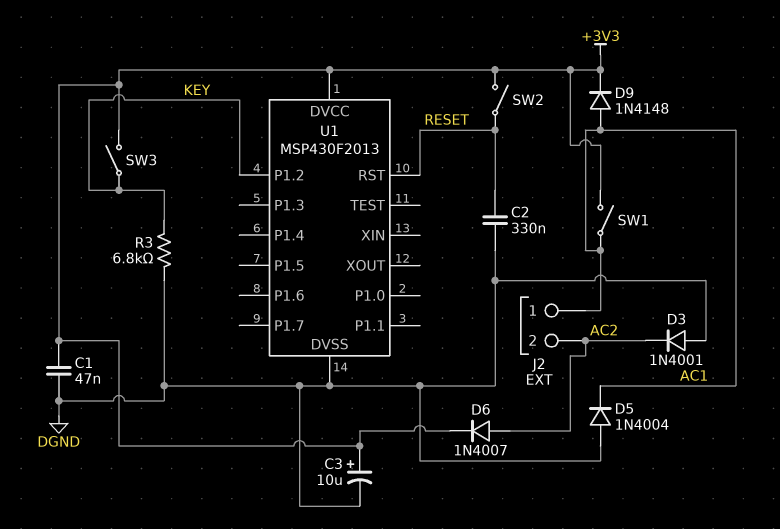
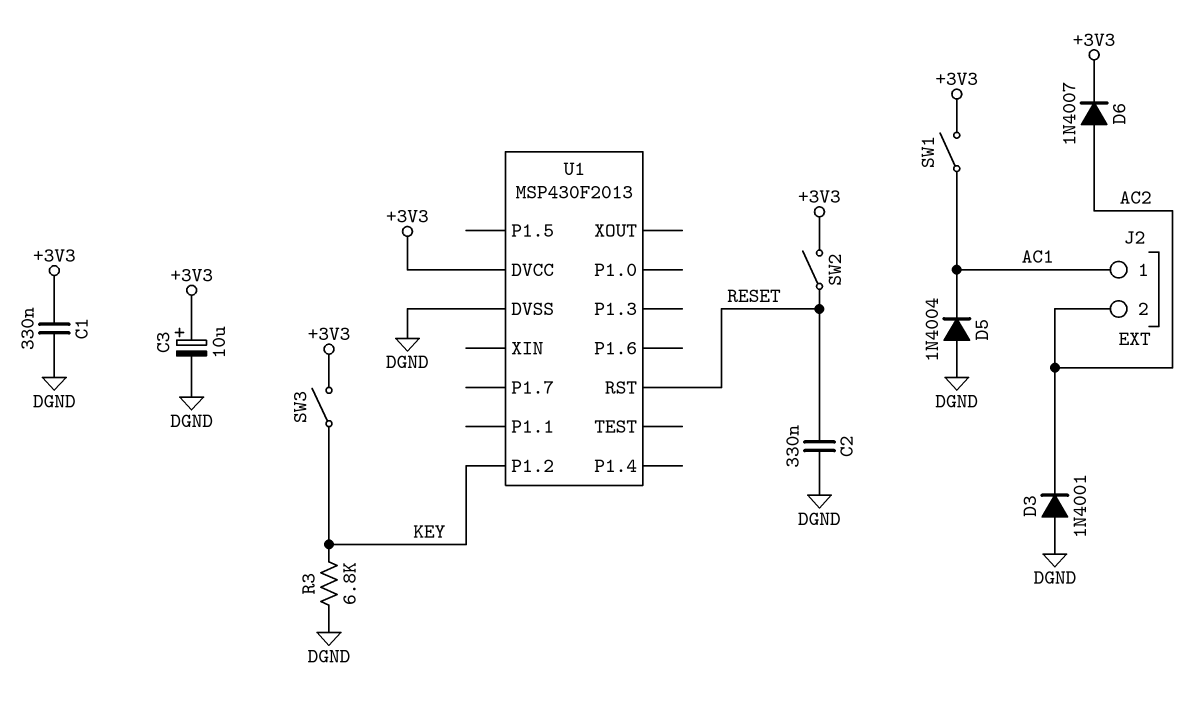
C1: 47nF (+3V3, DGND) -> 330nF (+3V3, DGND)
D9: diode 1N4148 (A AC1, K +3V3) -> none

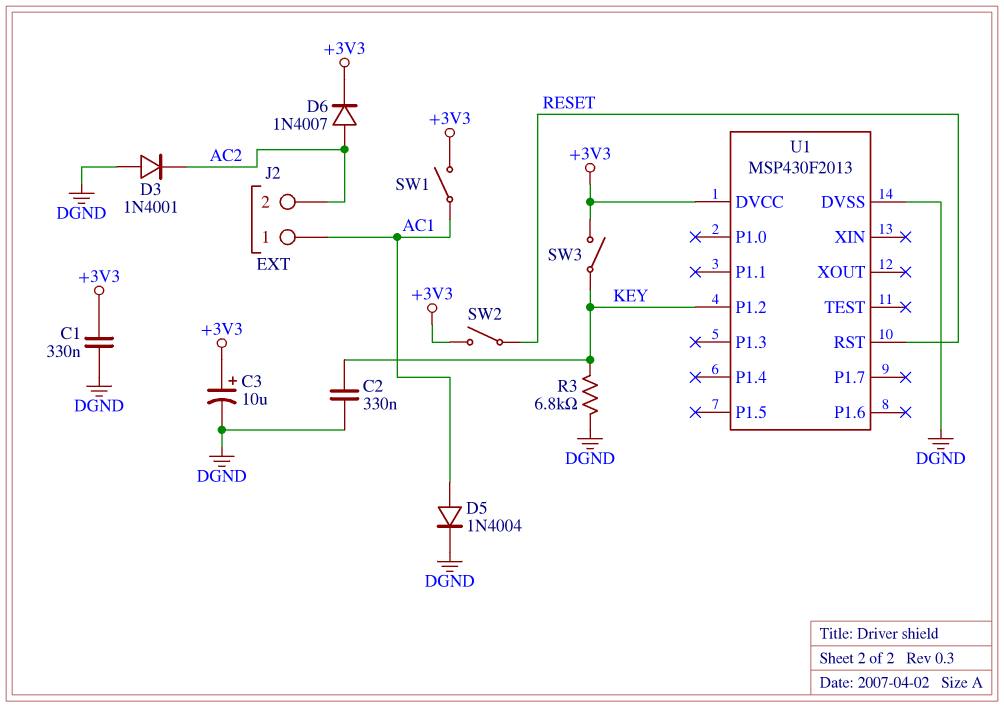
C2: 330nF (DGND, RESET) -> 330nF (DGND, KEY)
D5: diode 1N4004 (A DGND, K AC1) -> diode 1N4004 (A AC1, K DGND)

